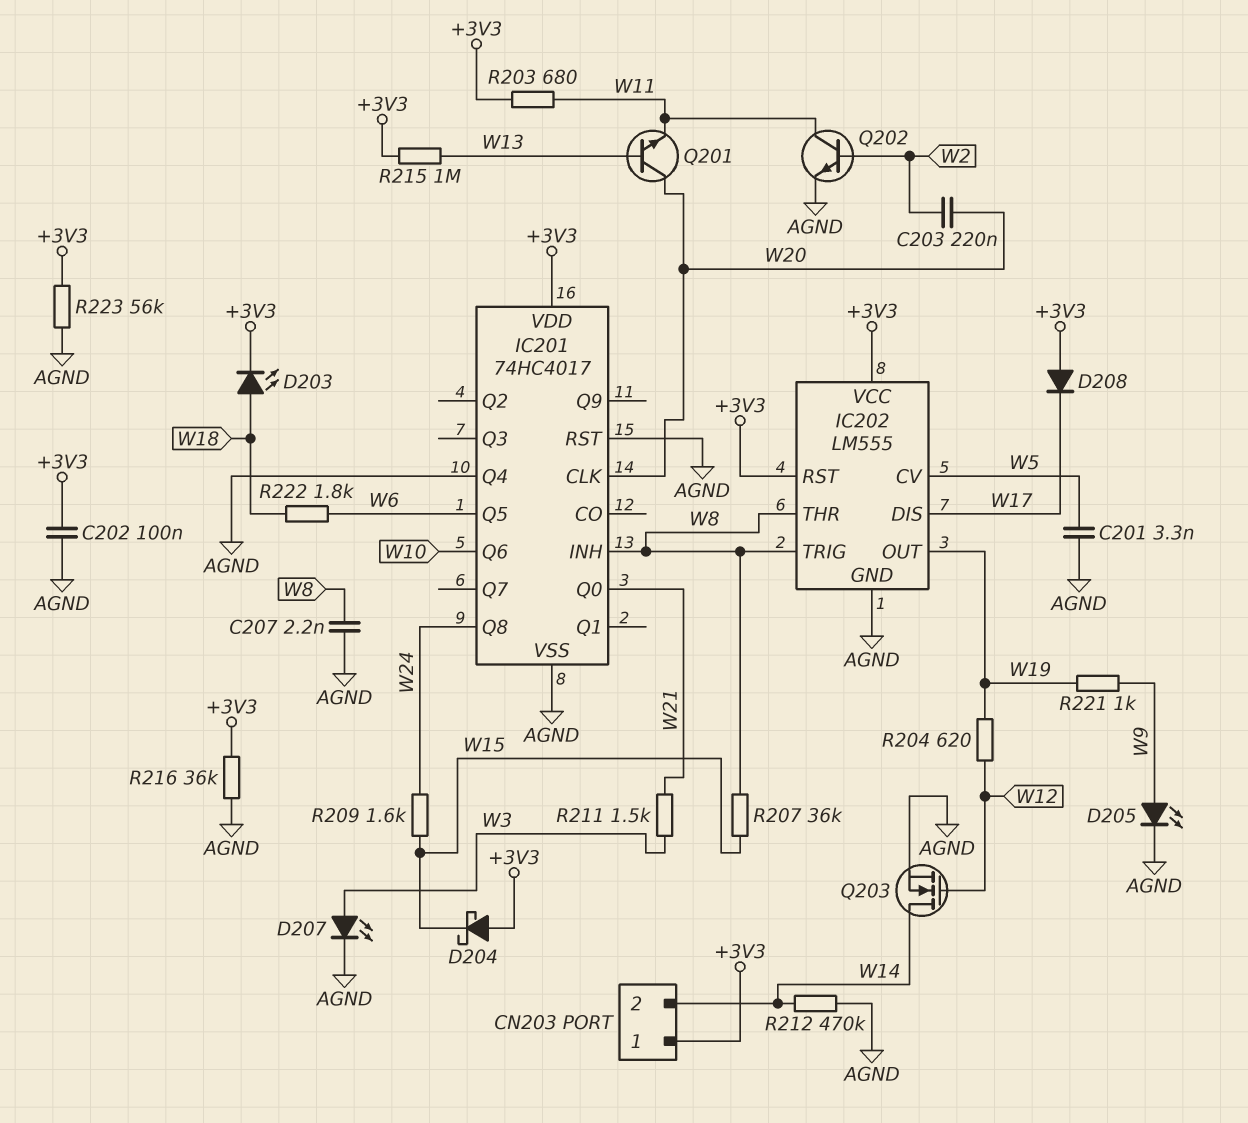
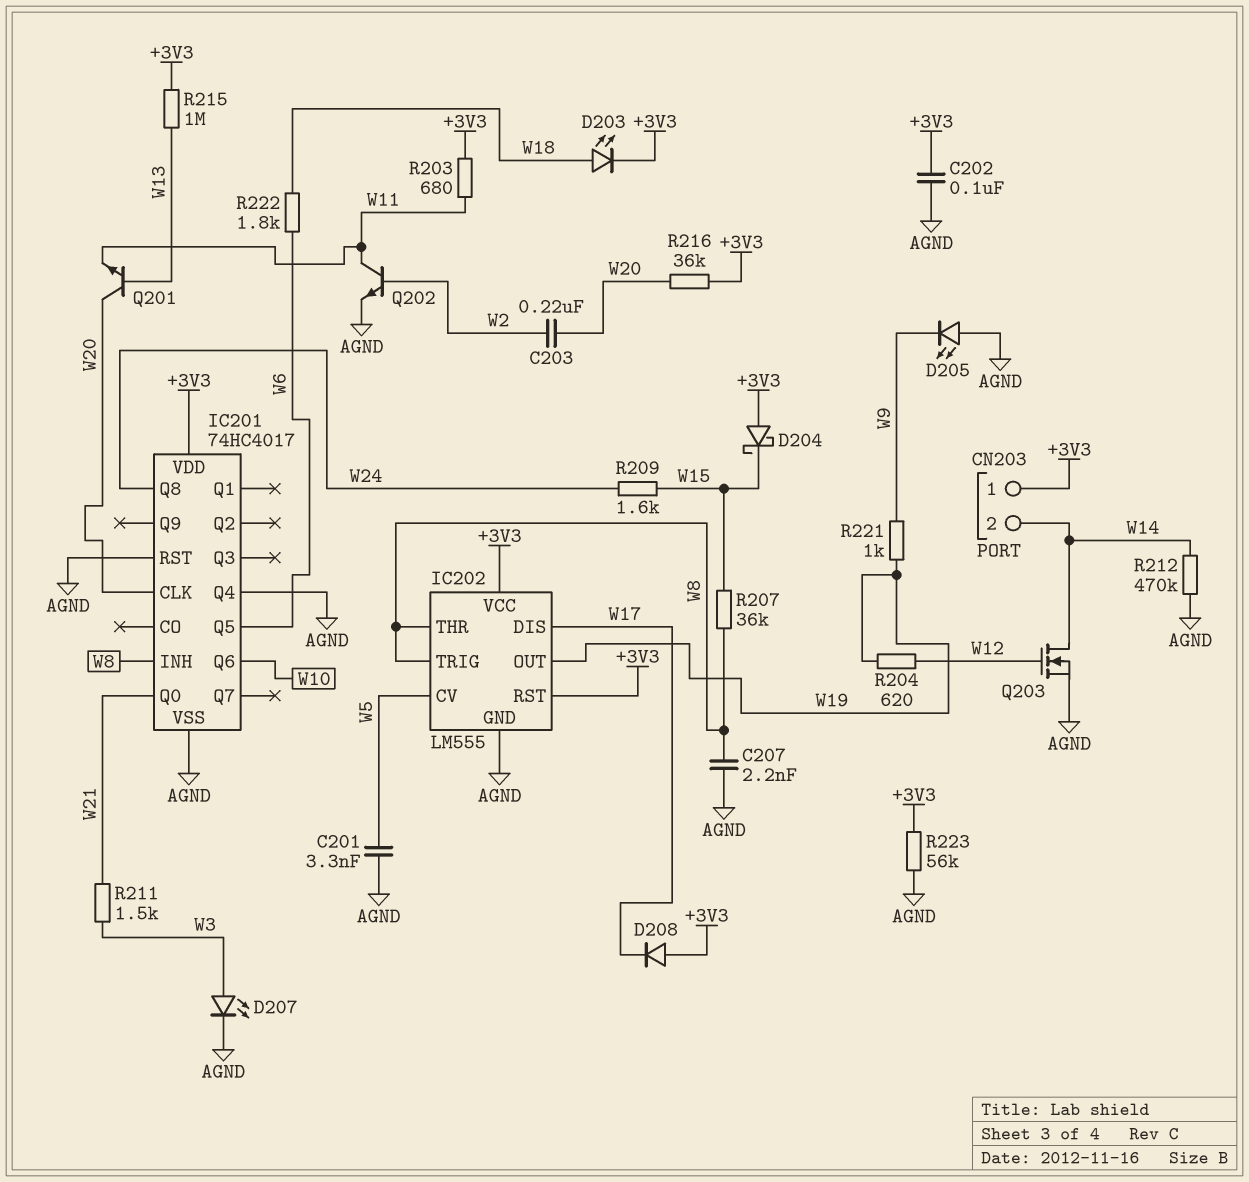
D205: LED (A W9, K AGND) -> LED (A AGND, K W9)
R216: 36k (+3V3, AGND) -> 36k (+3V3, W20)

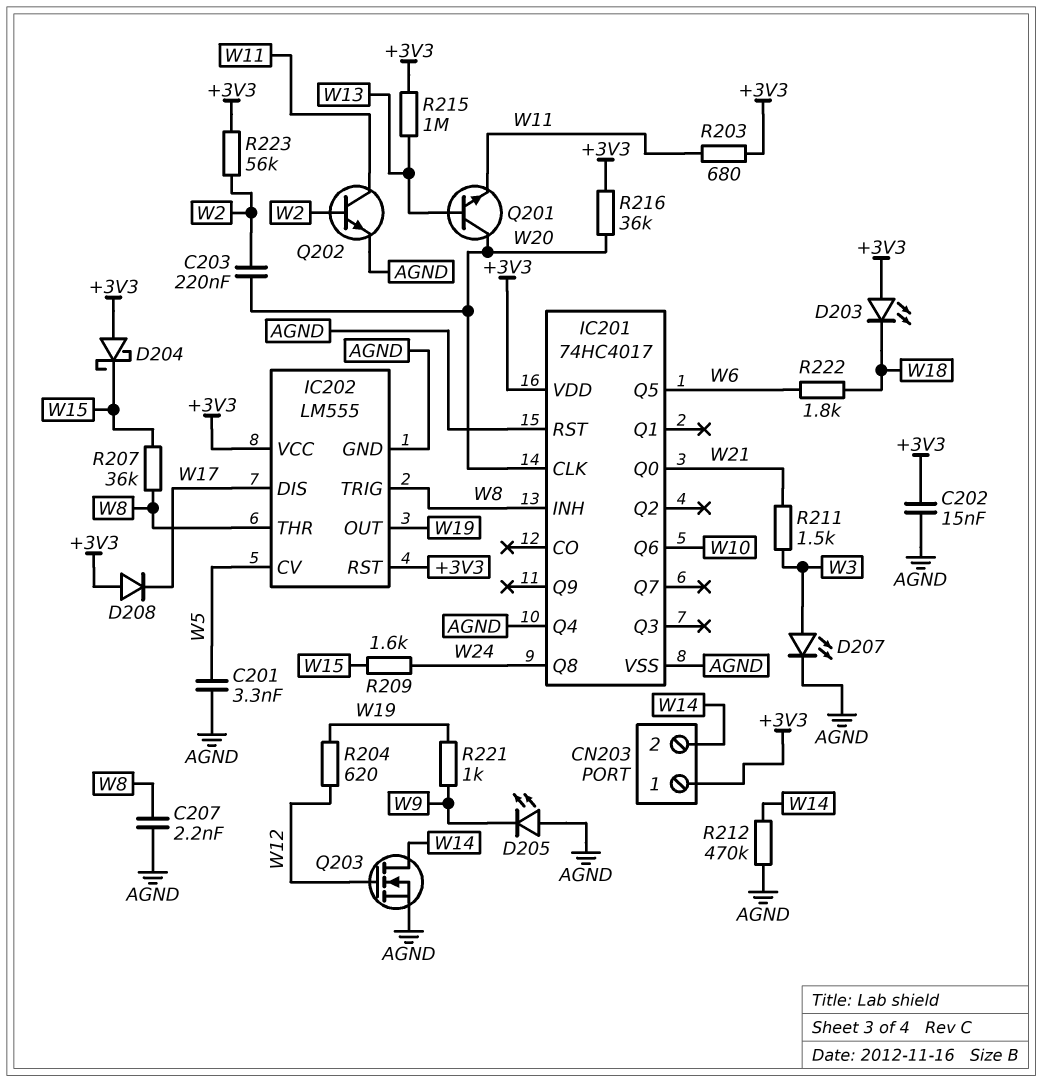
C202: 100nF (+3V3, AGND) -> 15nF (+3V3, AGND)
D203: LED (A W18, K +3V3) -> LED (A +3V3, K W18)
R223: 56k (+3V3, AGND) -> 56k (+3V3, W2)

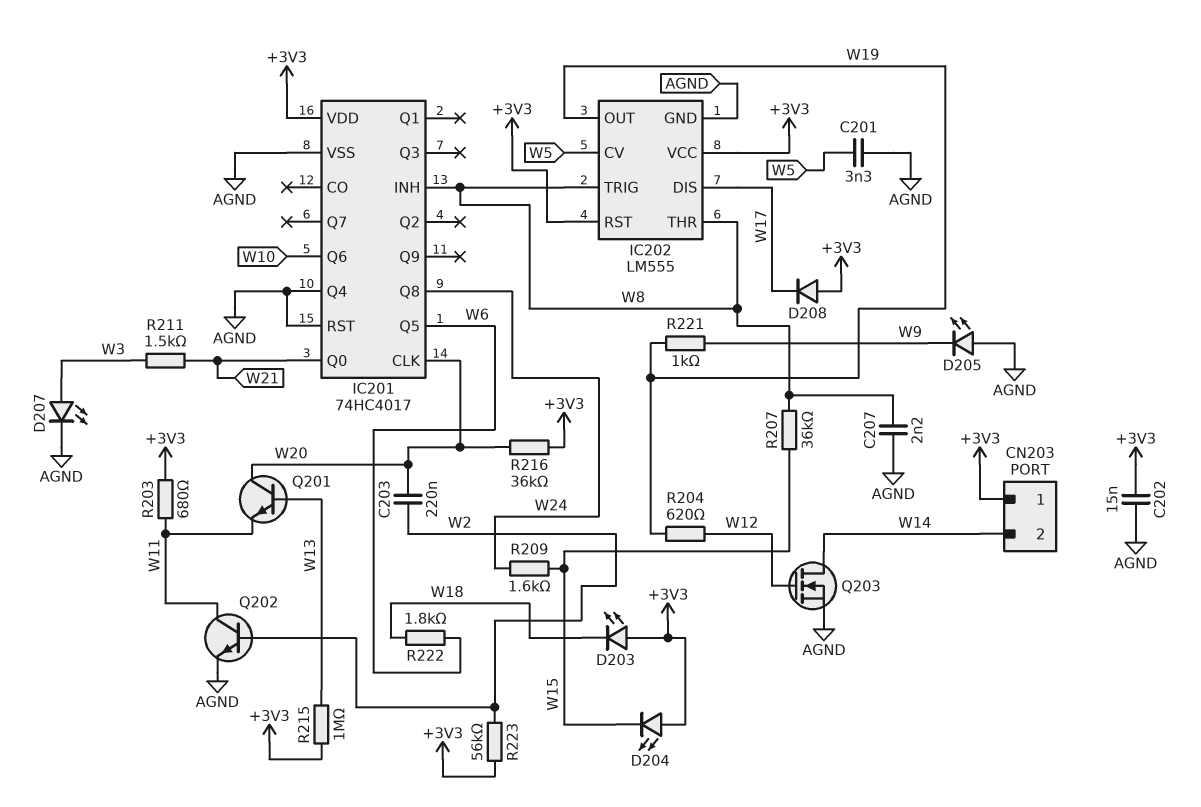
D204: schottky (A +3V3, K W15) -> LED (A +3V3, K W15)
R212: 470k (AGND, W14) -> none

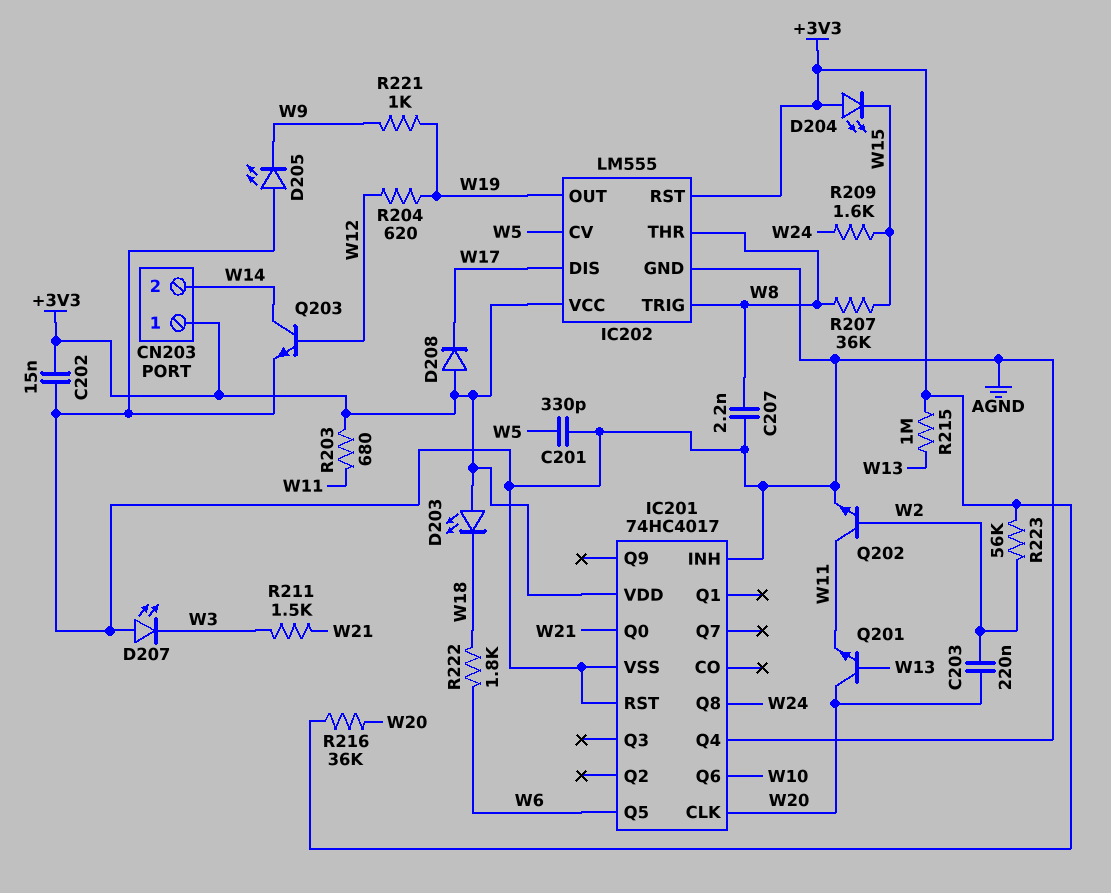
C201: 3.3nF (AGND, W5) -> 330pF (AGND, W5)
D207: LED (A W3, K AGND) -> LED (A AGND, K W3)
IC201 pin INH: W8 -> AGND
Q203: NMOS (G W12, D W14, S AGND) -> NPN (B W12, C W14, E AGND)

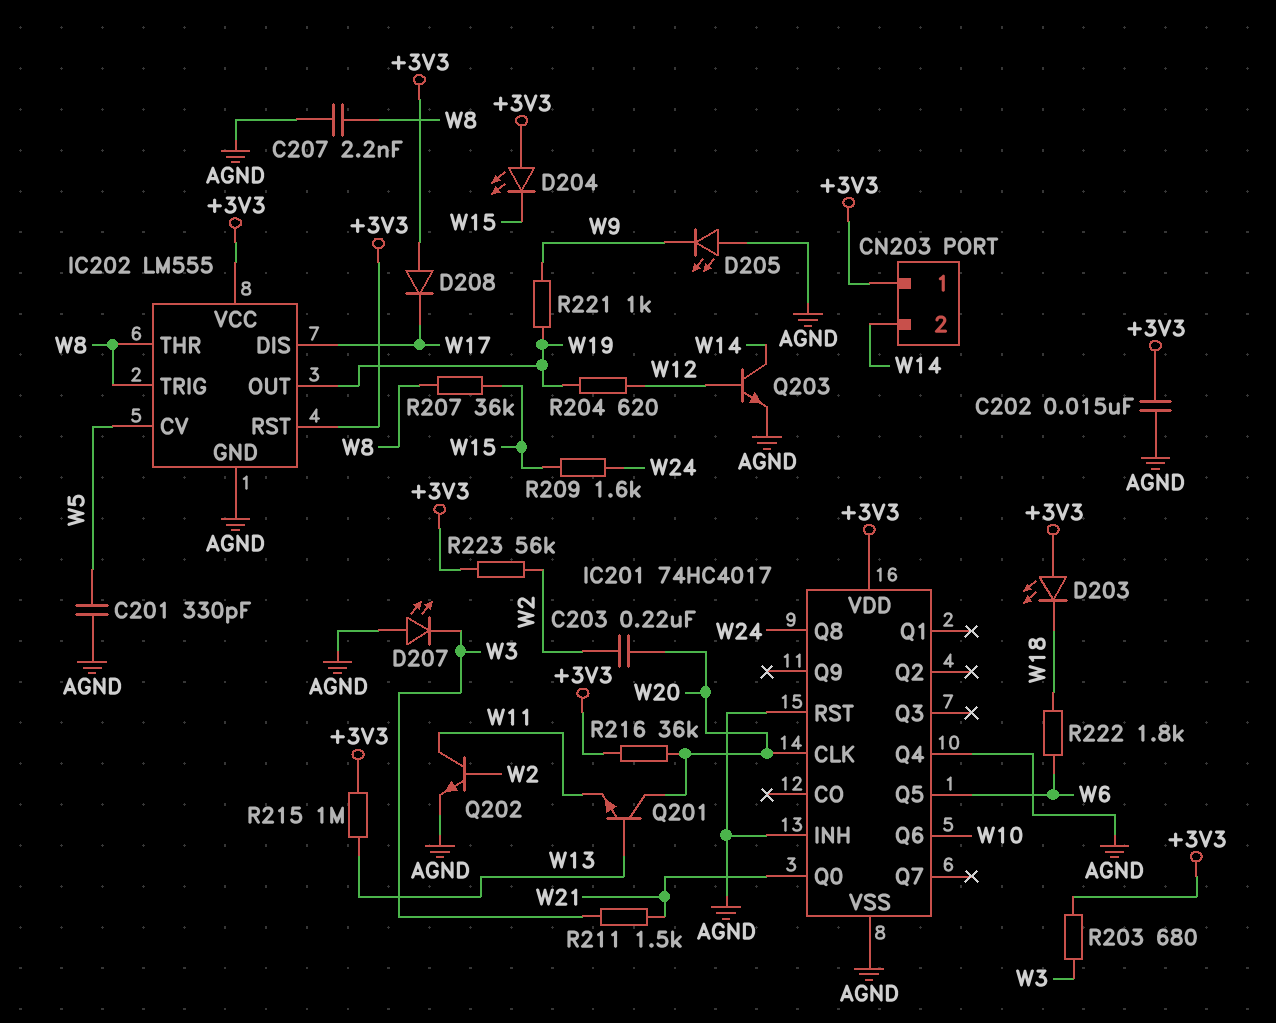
R203: 680 (+3V3, W11) -> 680 (+3V3, W3)

